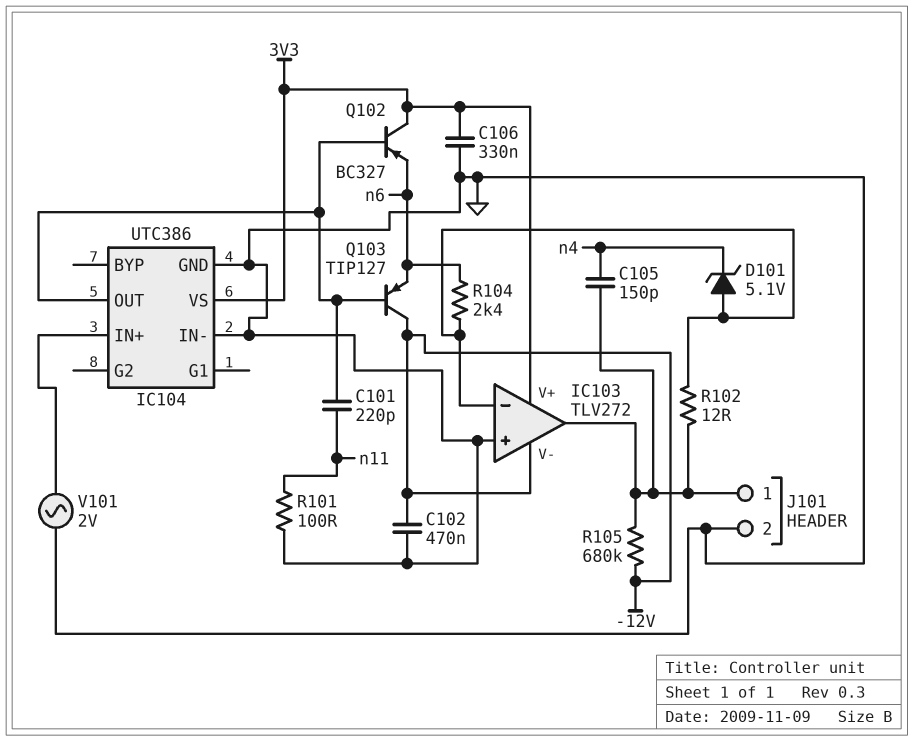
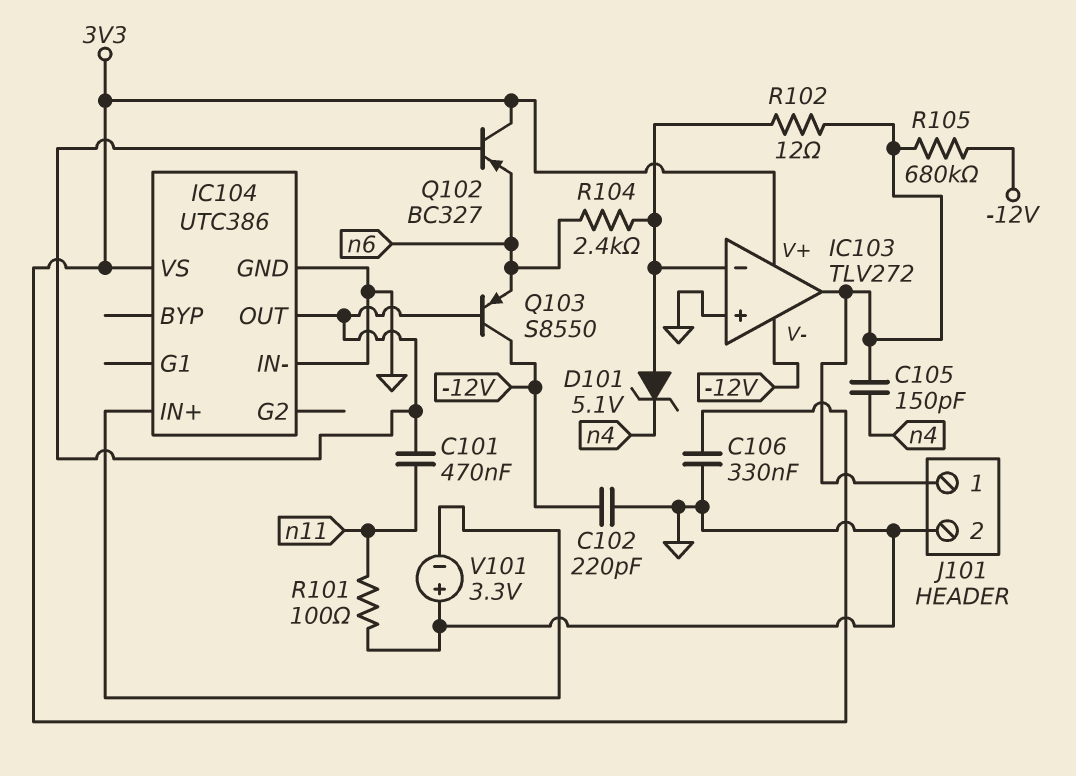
C101: 220pF (IC104/OUT, n11) -> 470nF (IC104/OUT, n11)
C102: 470nF (-12V, GND) -> 220pF (-12V, GND)
Q103: PNP TIP127 (B IC104/OUT, C -12V, E n6) -> PNP S8550 (B IC104/OUT, C -12V, E n6)
V101: AC 2V (GND, IC104/IN+) -> 3.3V (plus GND, minus IC104/IN+)

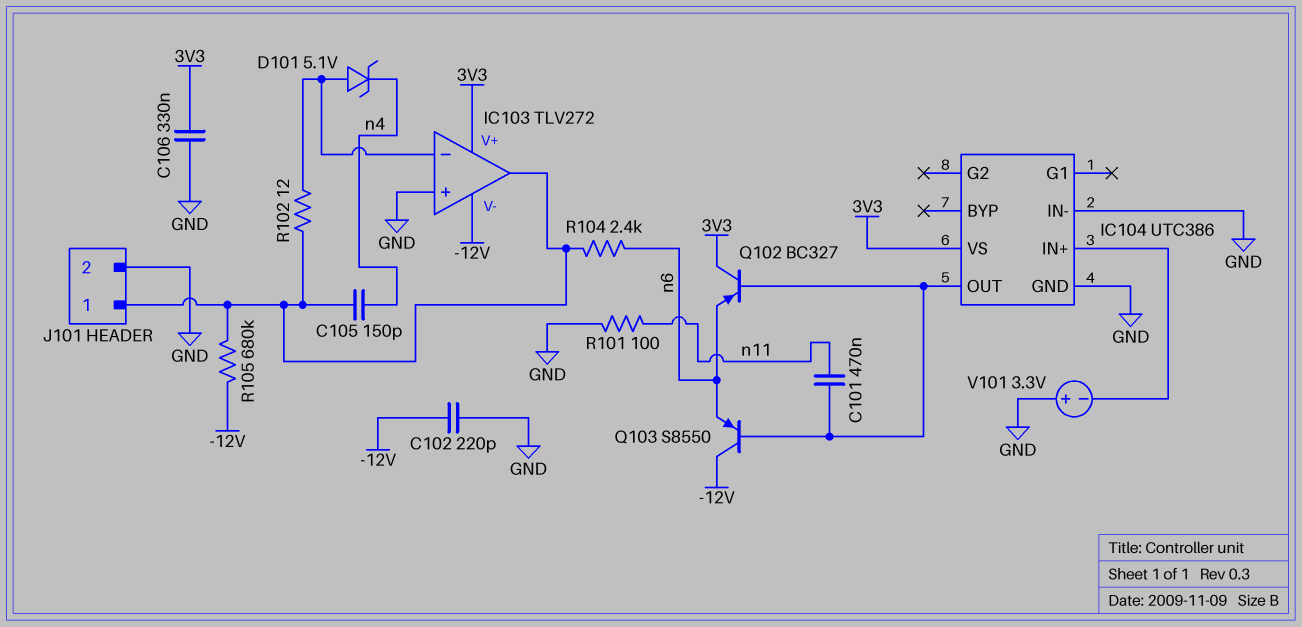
R104: 2.4k (IC103/in-, n6) -> 2.4k (IC103/out, n6)

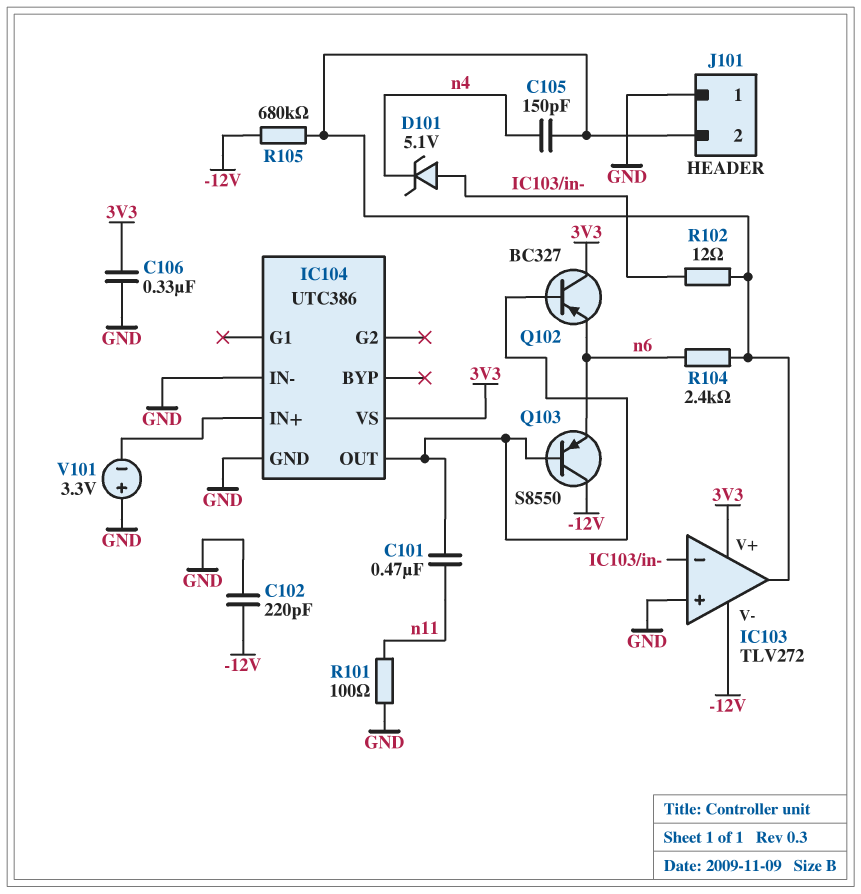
J101 pin 1: IC103/out -> GND
J101 pin 2: GND -> IC103/out

